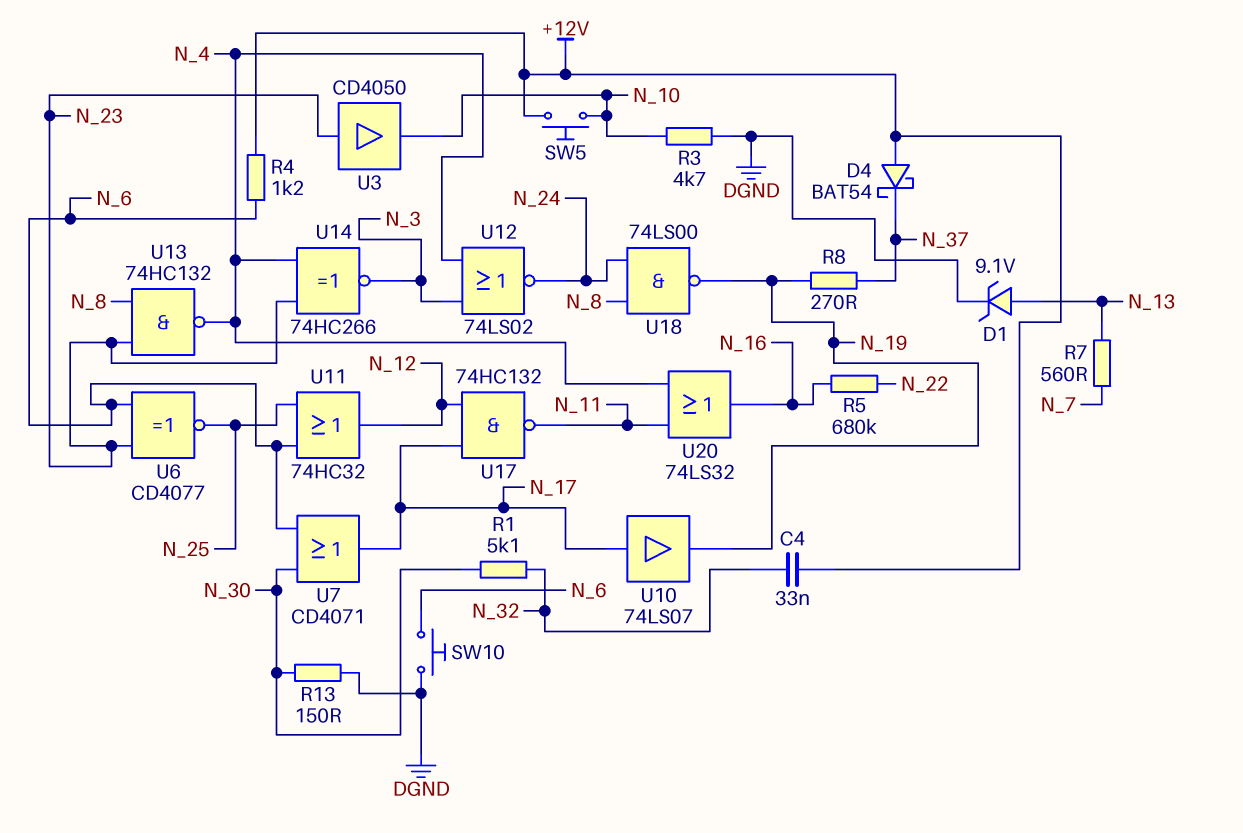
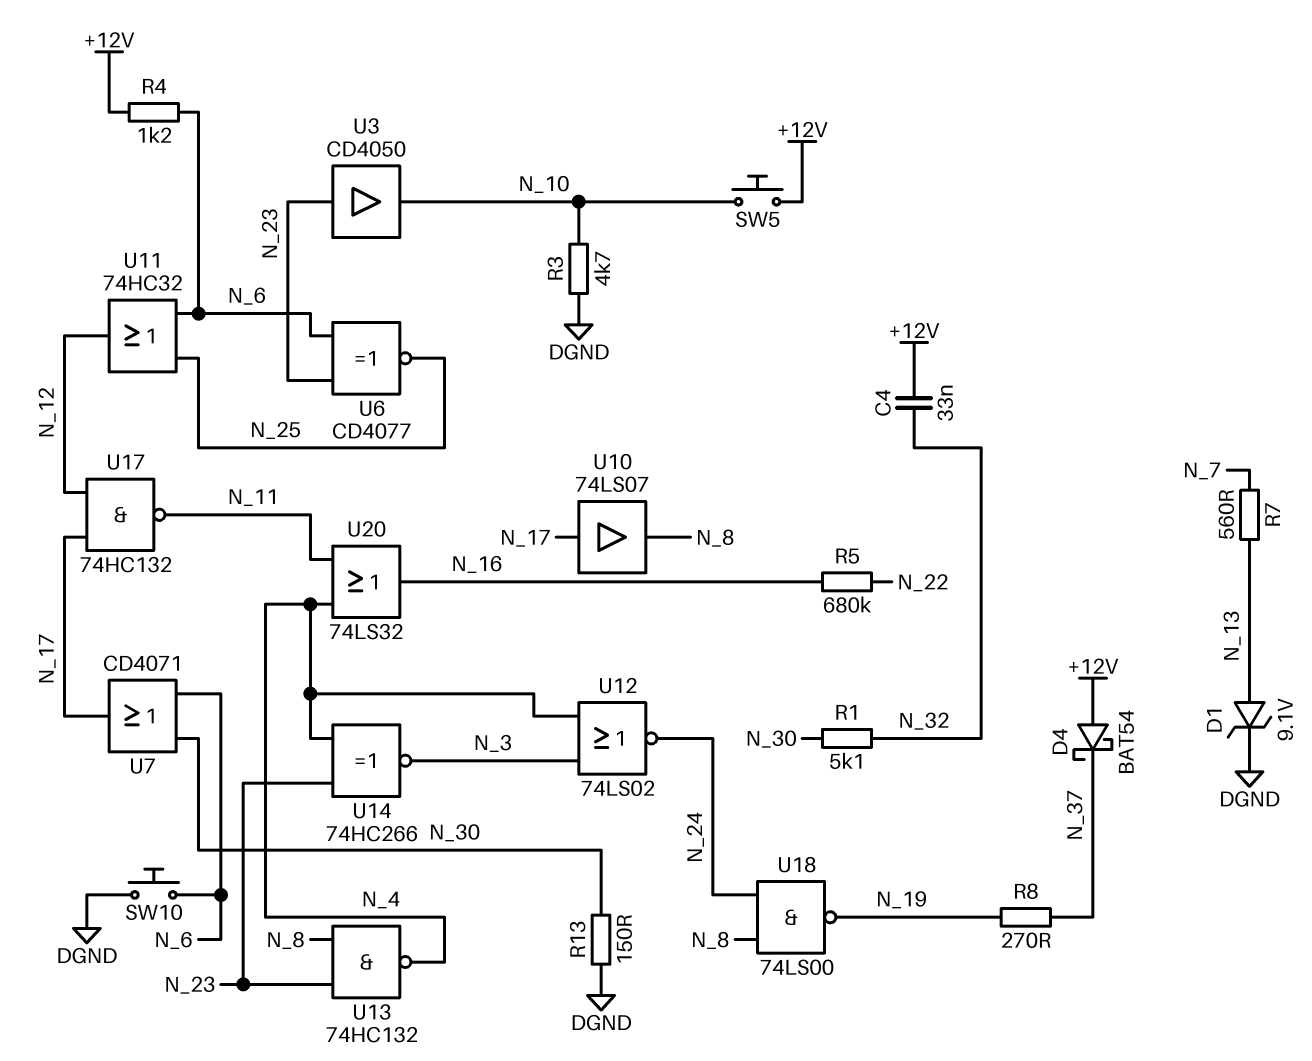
U10: buffer 74LS07 (in N_17, out N_19) -> buffer 74LS07 (in N_17, out N_8)

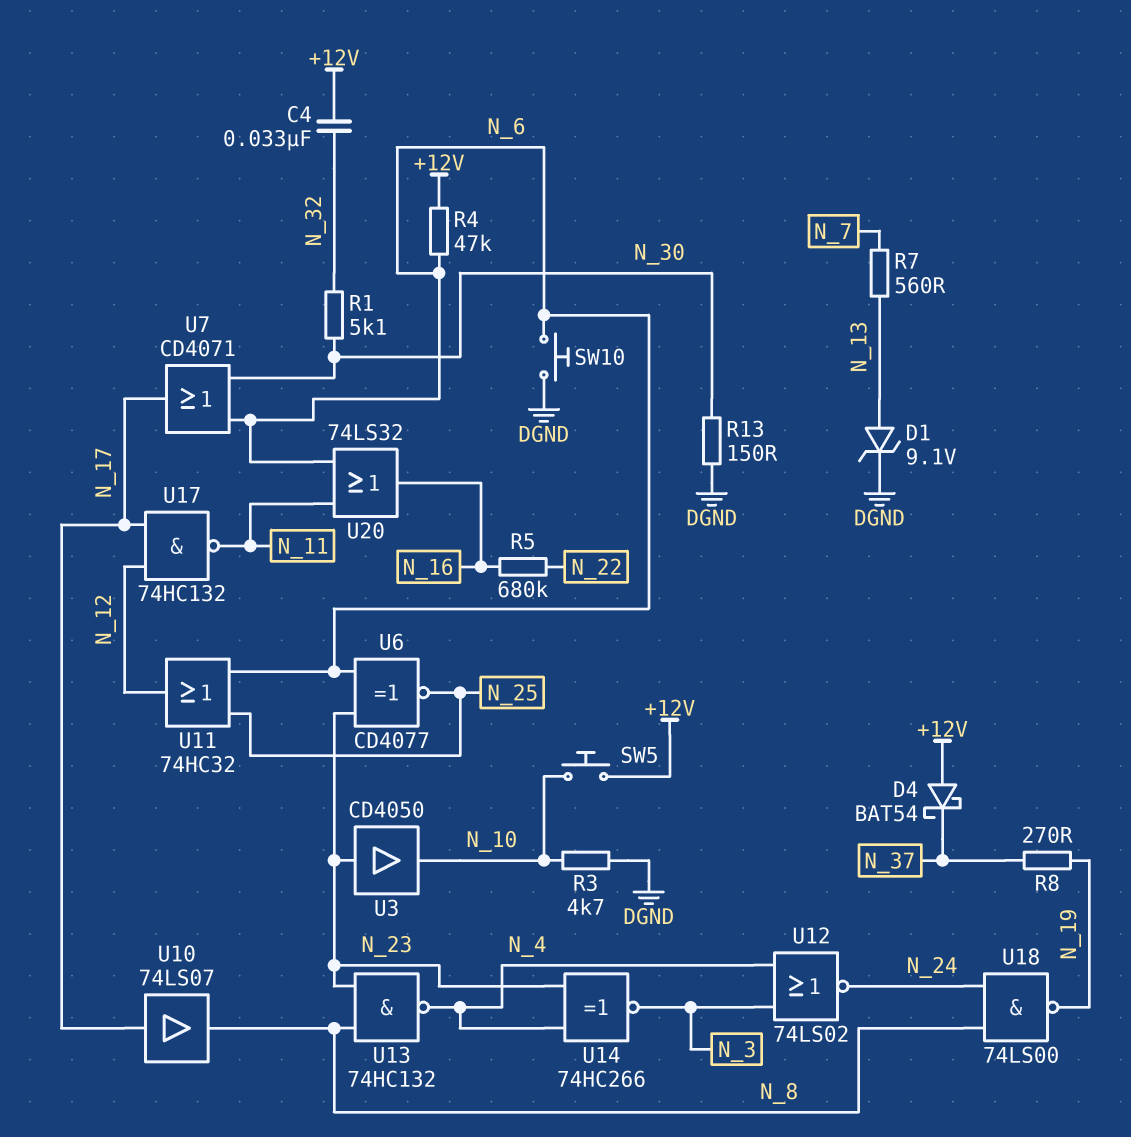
R4: 1.2k (+12V, N_6) -> 47k (+12V, N_6)
U20: OR 74LS32 (in N_4, in N_11, out N_16) -> OR 74LS32 (in N_6, in N_11, out N_16)

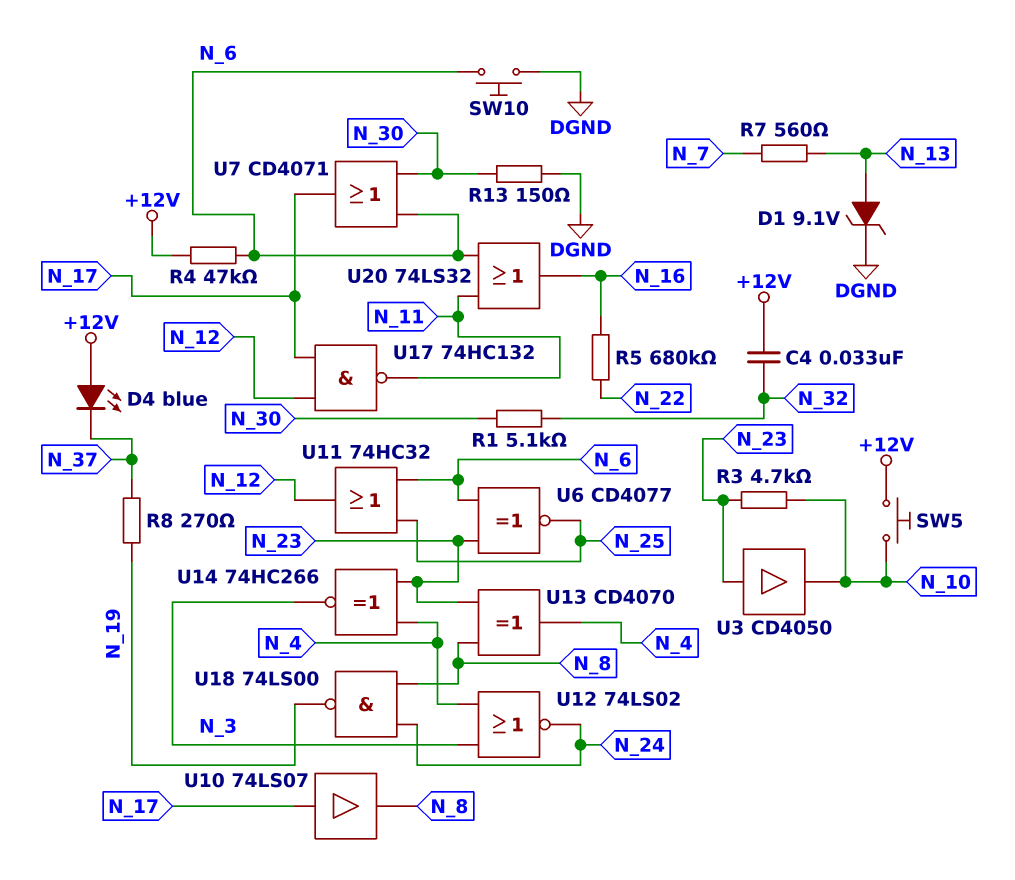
D4: schottky BAT54 (A +12V, K N_37) -> LED blue (A +12V, K N_37)
R3: 4.7k (DGND, N_10) -> 4.7k (N_10, N_23)
U13: NAND 74HC132 (in N_8, in N_23, out N_4) -> XOR CD4070 (in N_8, in N_23, out N_4)

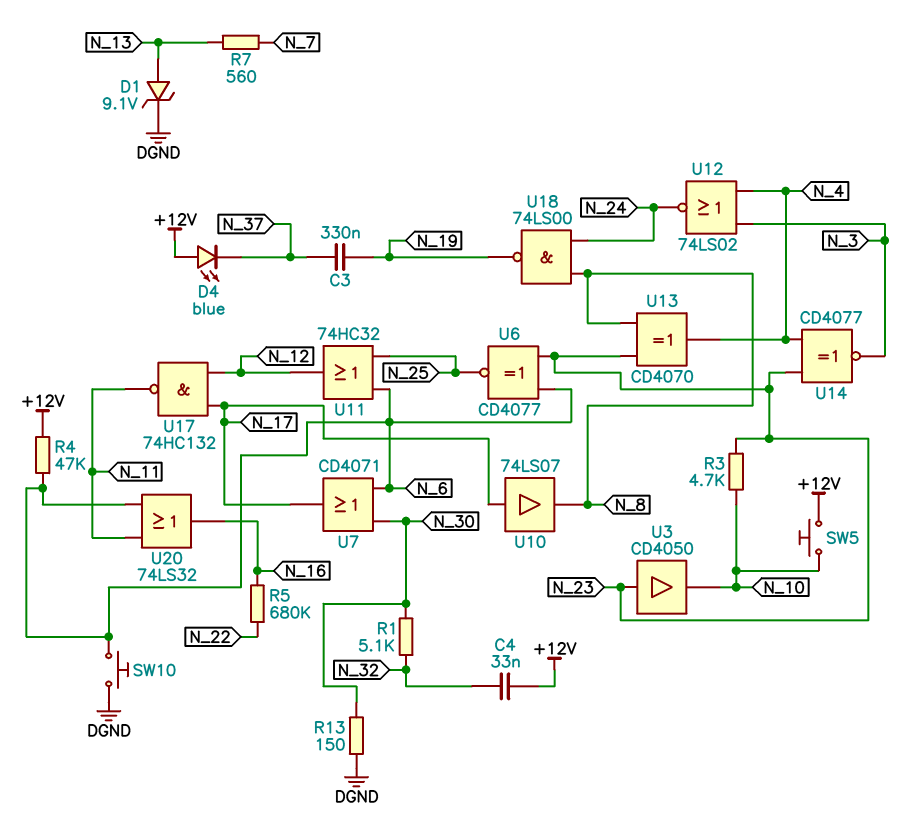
C3: none -> 330nF (N_19, N_37)
R8: 270 (N_19, N_37) -> none
U14: XNOR 74HC266 (in N_4, in N_23, out N_3) -> XNOR CD4077 (in N_4, in N_23, out N_3)

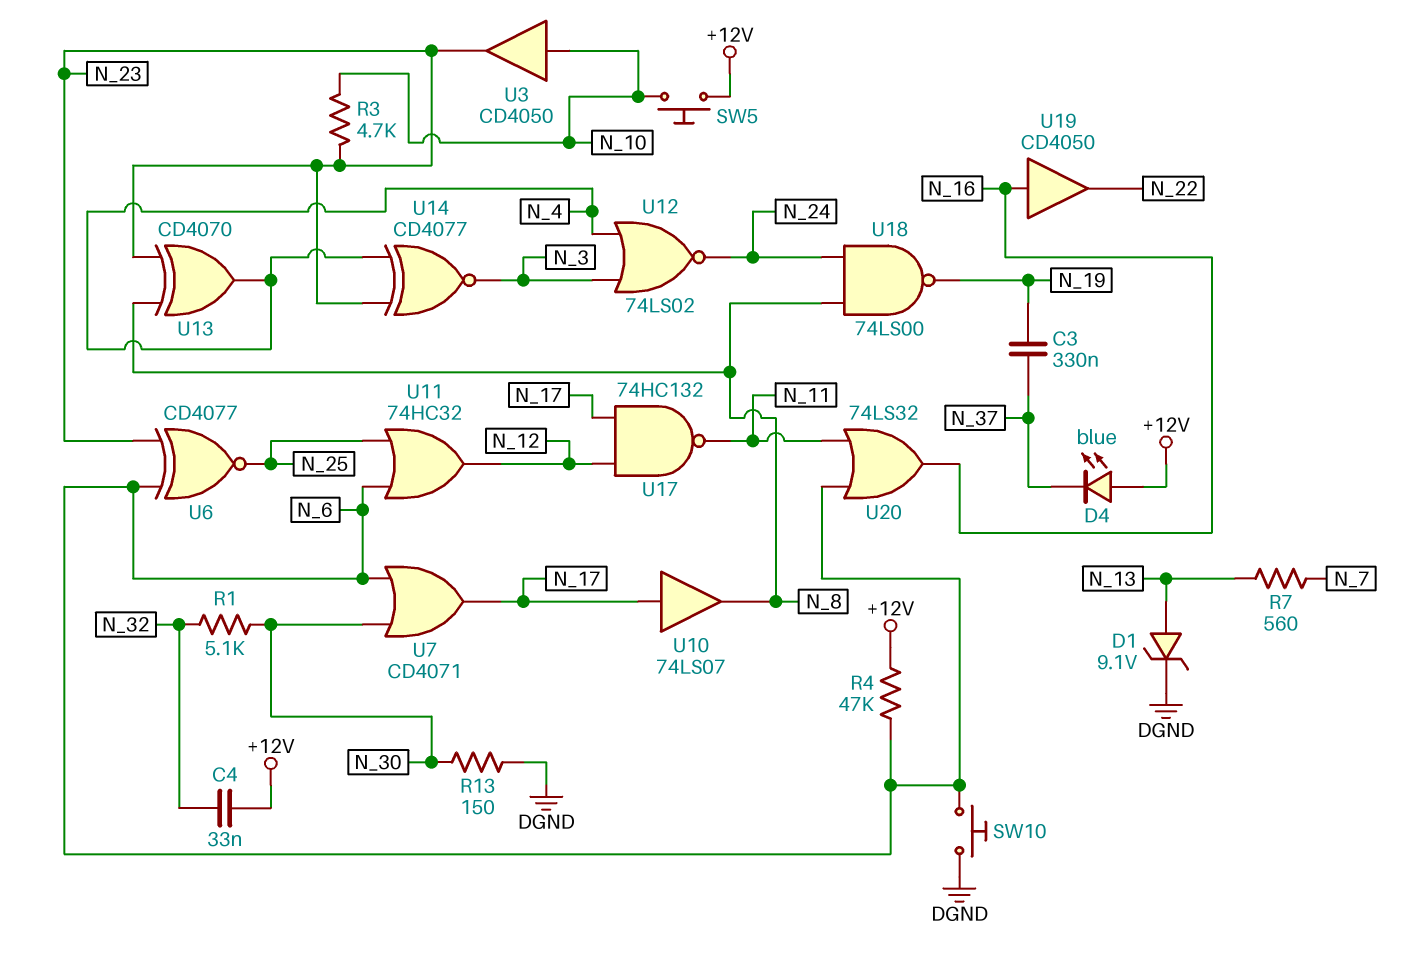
R5: 680k (N_16, N_22) -> none
U3: buffer CD4050 (in N_23, out N_10) -> buffer CD4050 (in N_10, out N_23)
U19: none -> buffer CD4050 (in N_16, out N_22)

